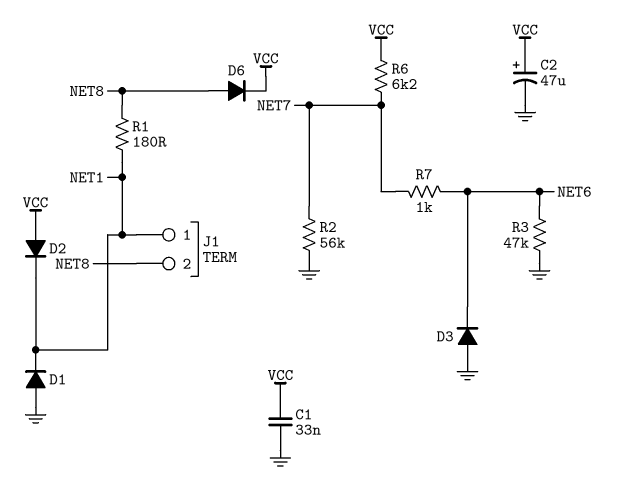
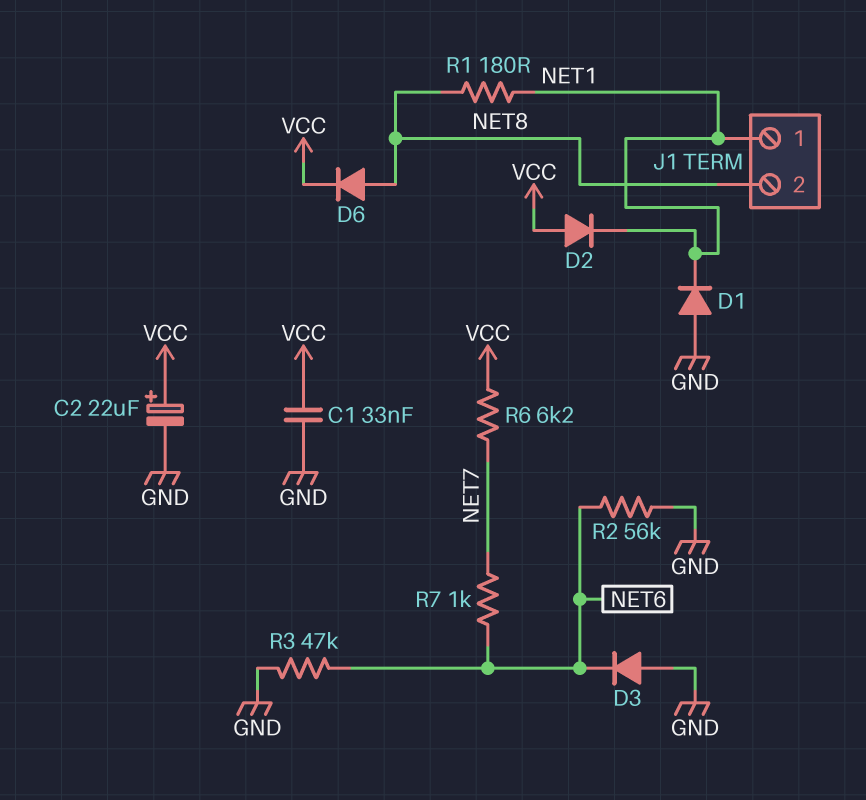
C2: 47uF (plus VCC, minus GND) -> 22uF (plus VCC, minus GND)
R2: 56k (GND, NET7) -> 56k (GND, NET6)

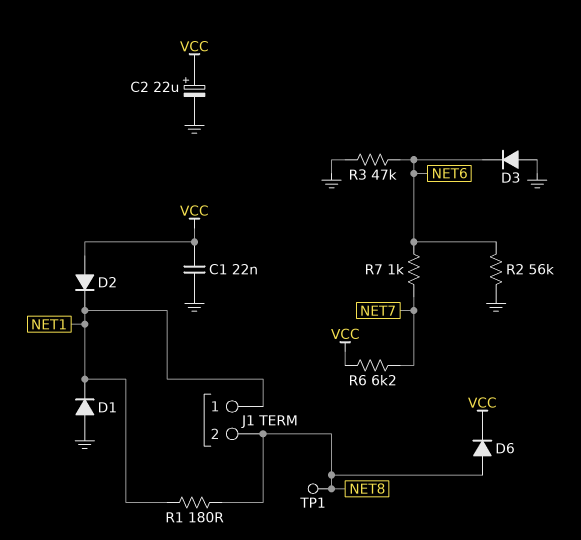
C1: 33nF (GND, VCC) -> 22nF (GND, VCC)
TP1: none -> test point (NET8)

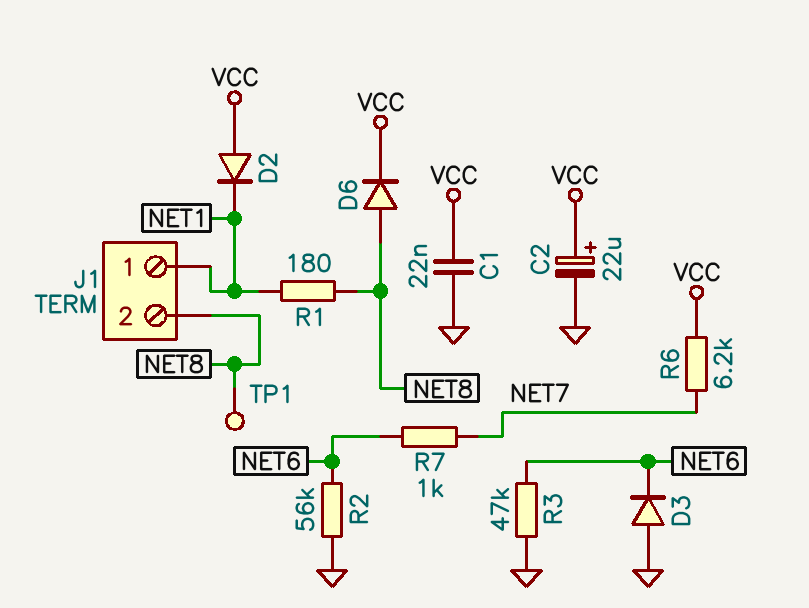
D1: diode (A GND, K NET1) -> none

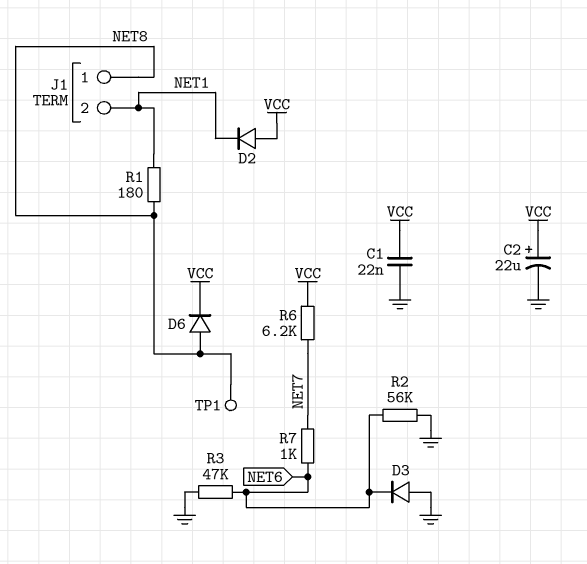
J1 pin 1: NET1 -> NET8
J1 pin 2: NET8 -> NET1

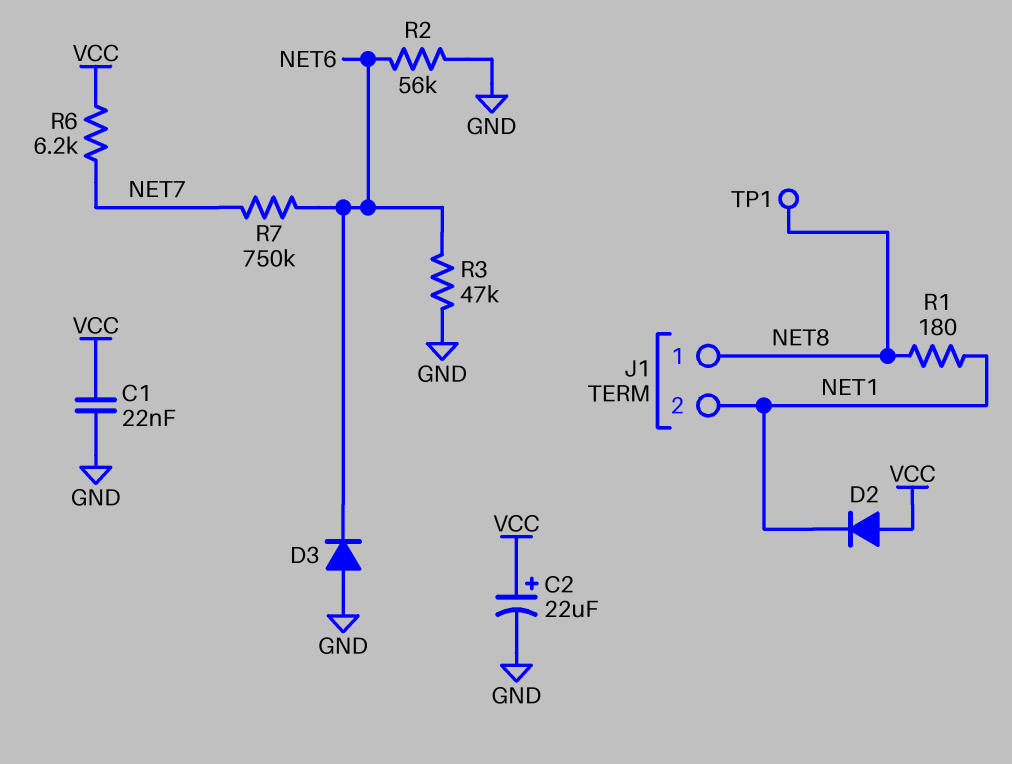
D6: diode (A NET8, K VCC) -> none
R7: 1k (NET6, NET7) -> 750k (NET6, NET7)

